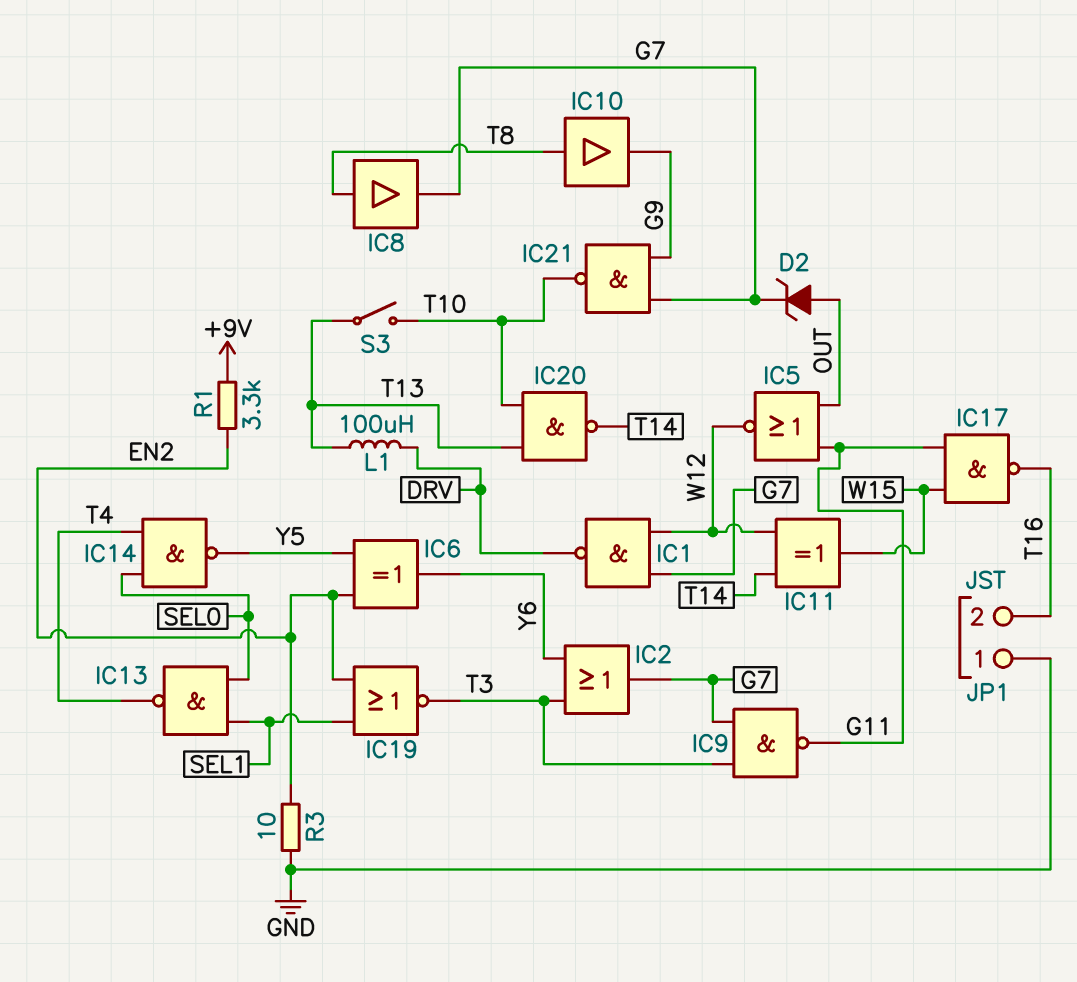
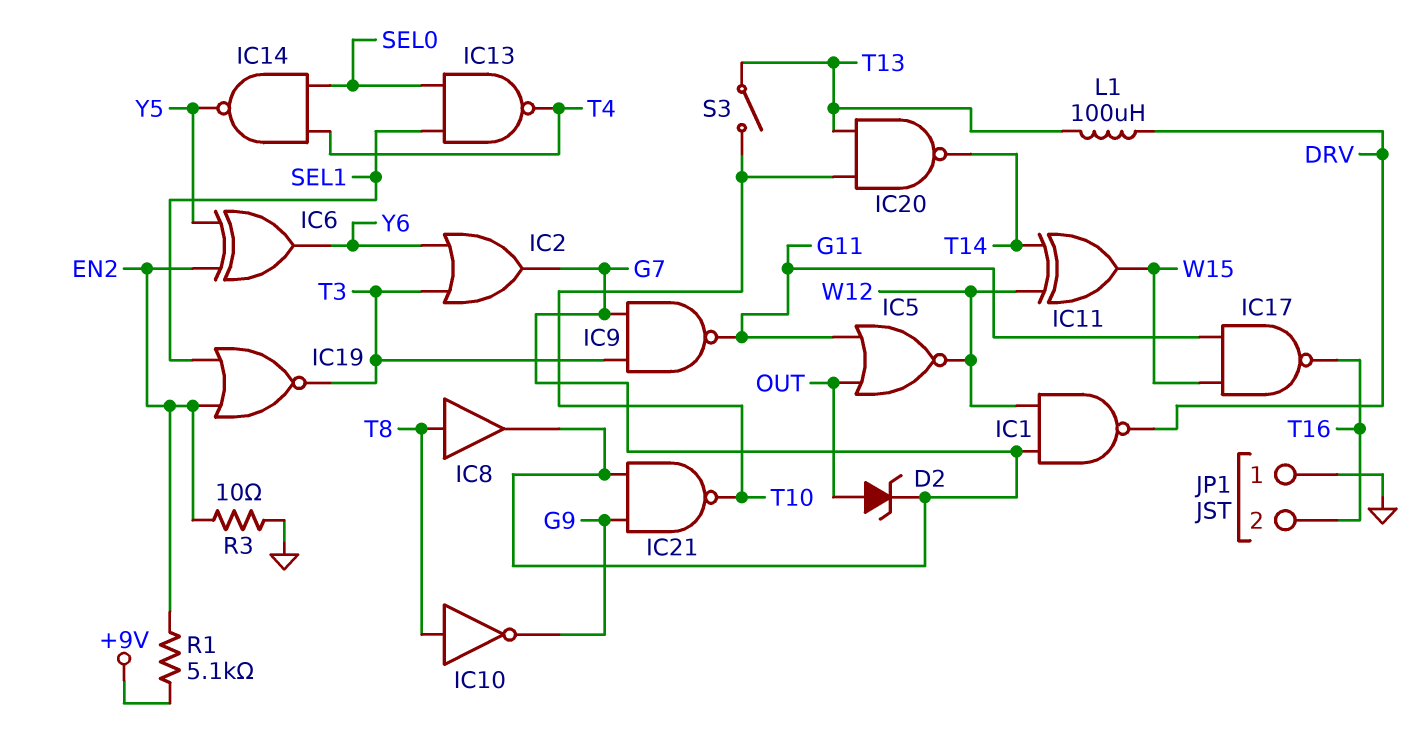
IC10: buffer (in T8, out G9) -> NOT (in T8, out G9)
R1: 3.3k (+9V, EN2) -> 5.1k (+9V, EN2)

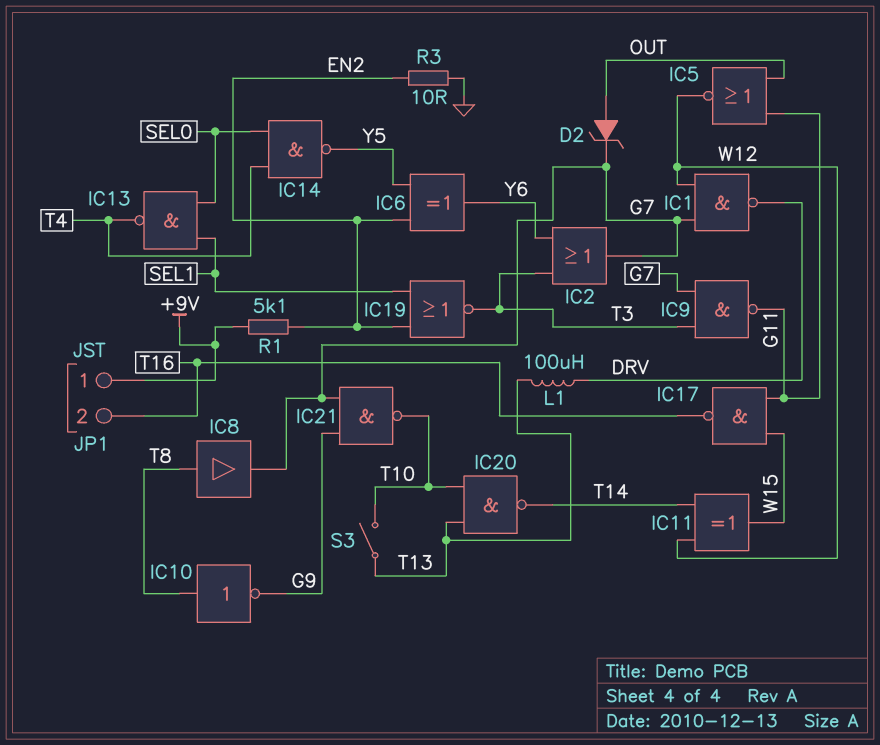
JP1 pin 1: GND -> +9V

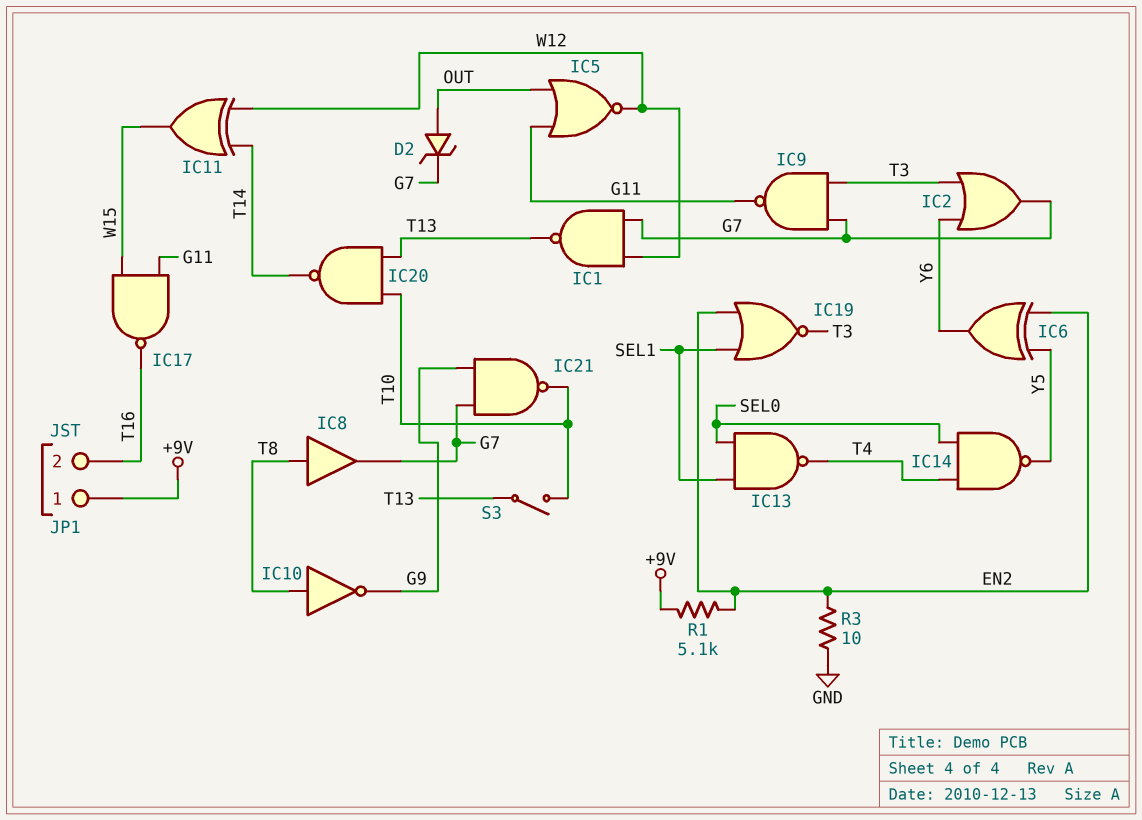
IC1: NAND (in G7, in W12, out DRV) -> NAND (in G7, in W12, out T13)
L1: 100uH (DRV, T13) -> none

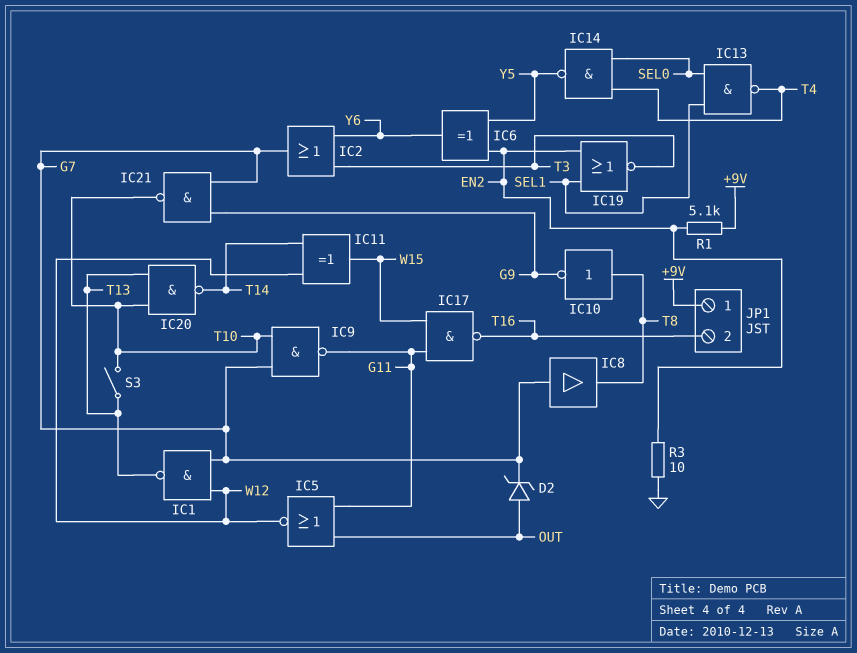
IC8: buffer (in T8, out G7) -> buffer (in G7, out T8)
IC9: NAND (in G7, in T3, out G11) -> NAND (in G7, in T10, out G11)

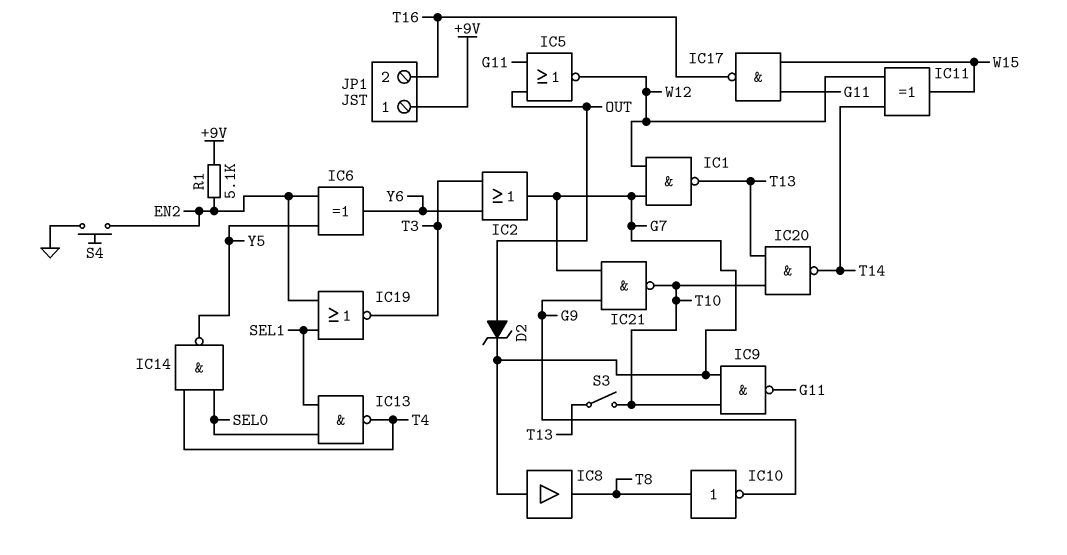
R3: 10 (EN2, GND) -> none
S4: none -> button (EN2, GND)

